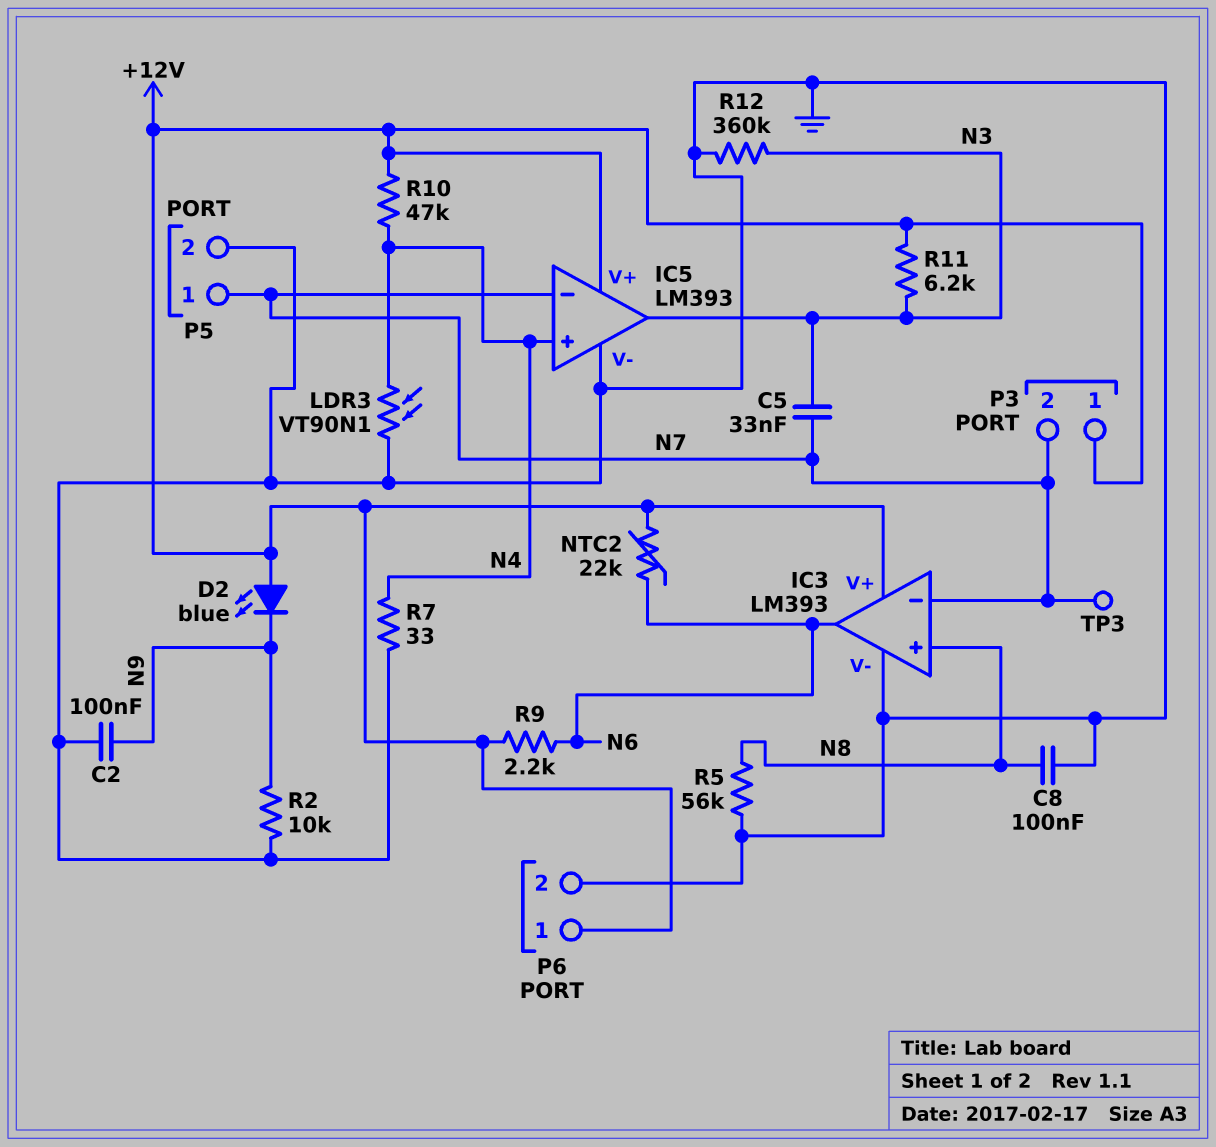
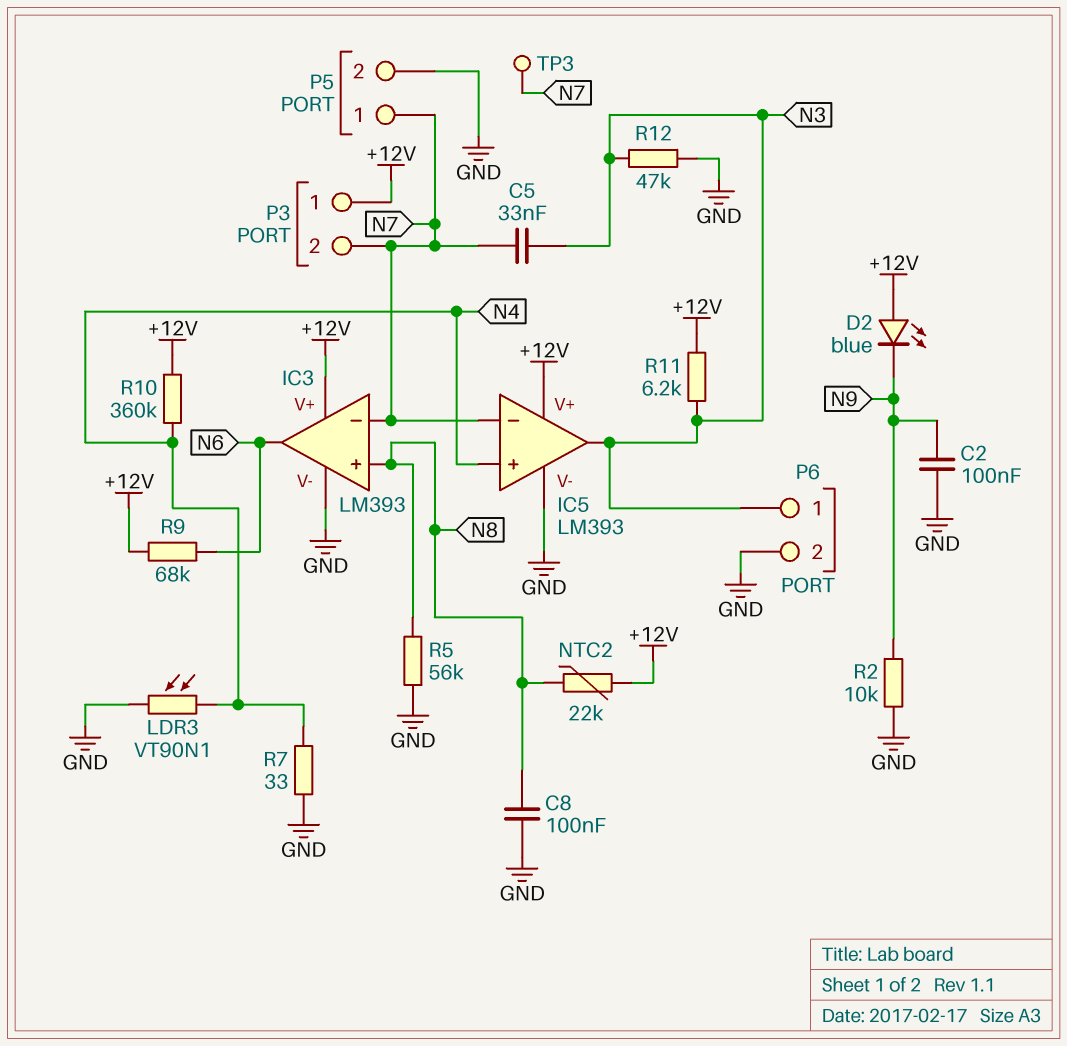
NTC2: 22k (+12V, N6) -> 22k (+12V, N8)
P6 pin 1: +12V -> N3
R9: 2.2k (+12V, N6) -> 68k (+12V, N6)
R10: 47k (+12V, N4) -> 360k (+12V, N4)
R12: 360k (GND, N3) -> 47k (GND, N3)

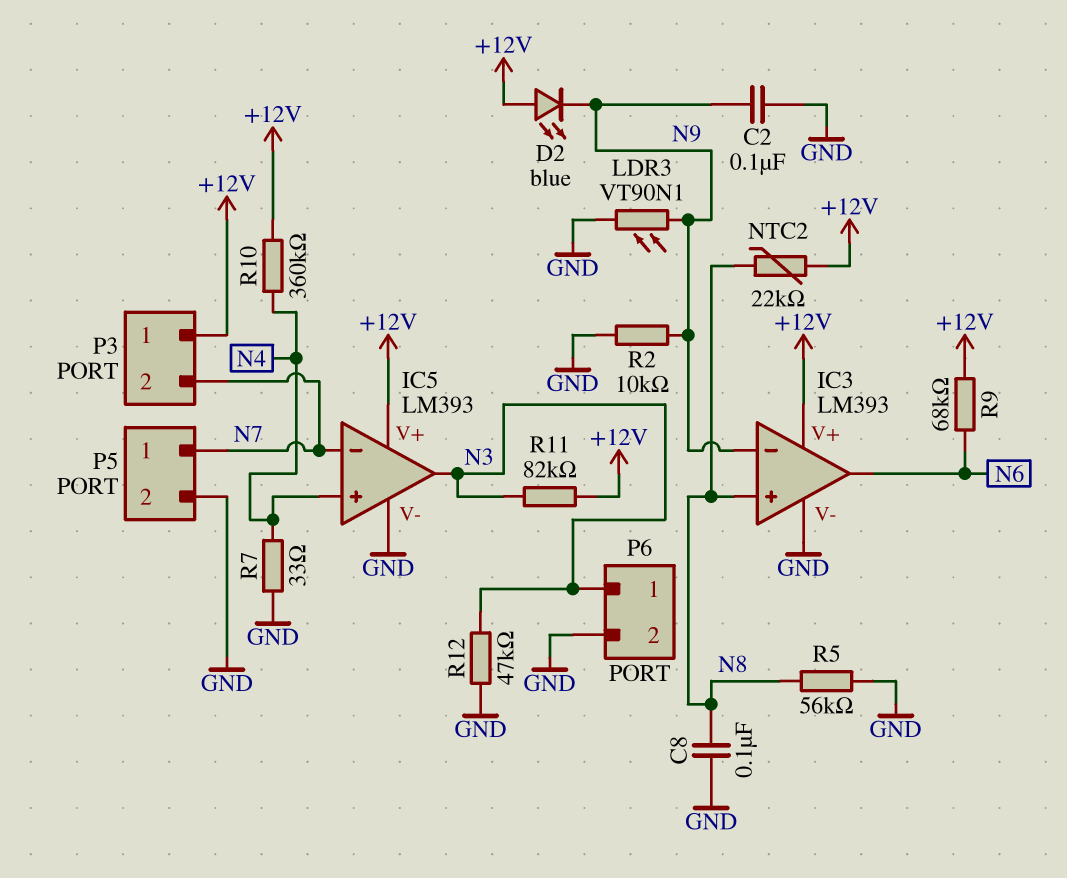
C5: 33nF (N3, N7) -> none
IC3 pin in-: N7 -> N9
LDR3: VT90N1 (GND, N4) -> VT90N1 (GND, N9)
R11: 6.2k (+12V, N3) -> 82k (+12V, N3)
TP3: test point (N7) -> none

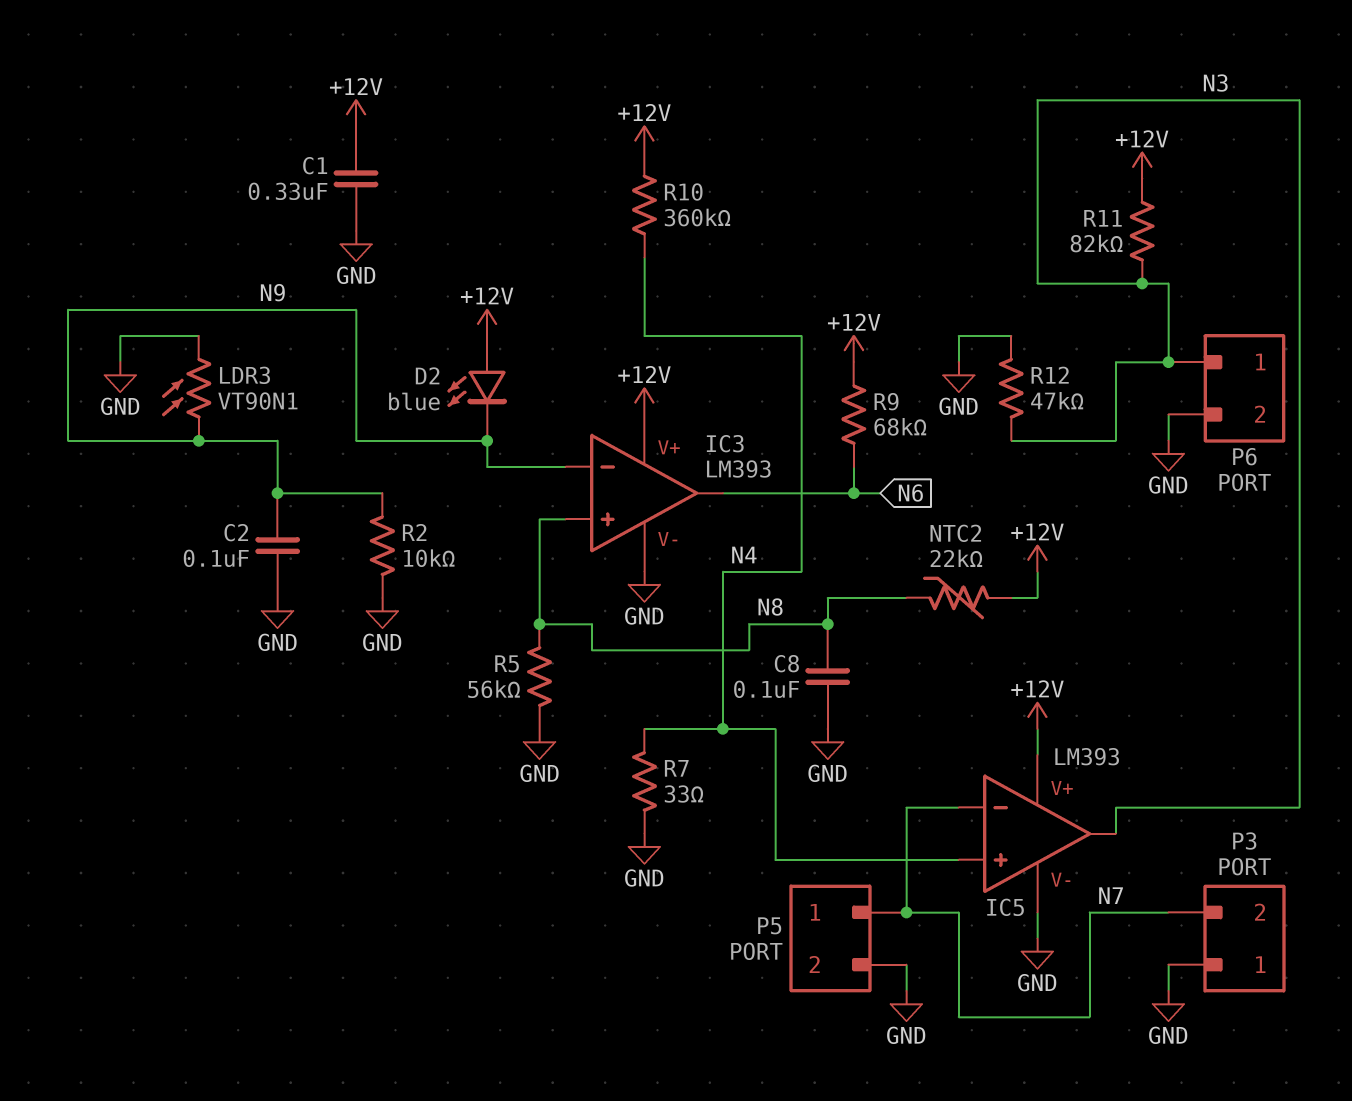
C1: none -> 330nF (+12V, GND)
P3 pin 1: +12V -> GND

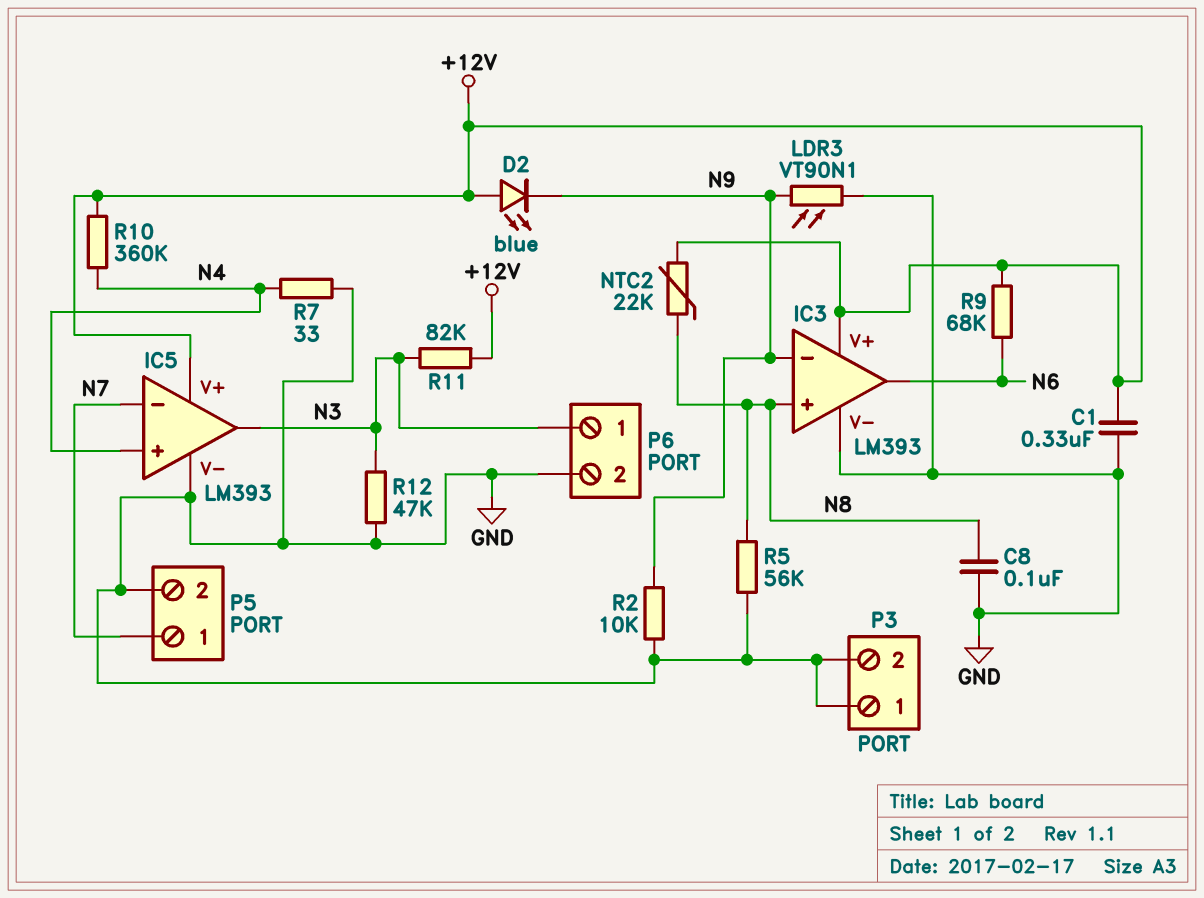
C2: 100nF (GND, N9) -> none
P3 pin 2: N7 -> GND

